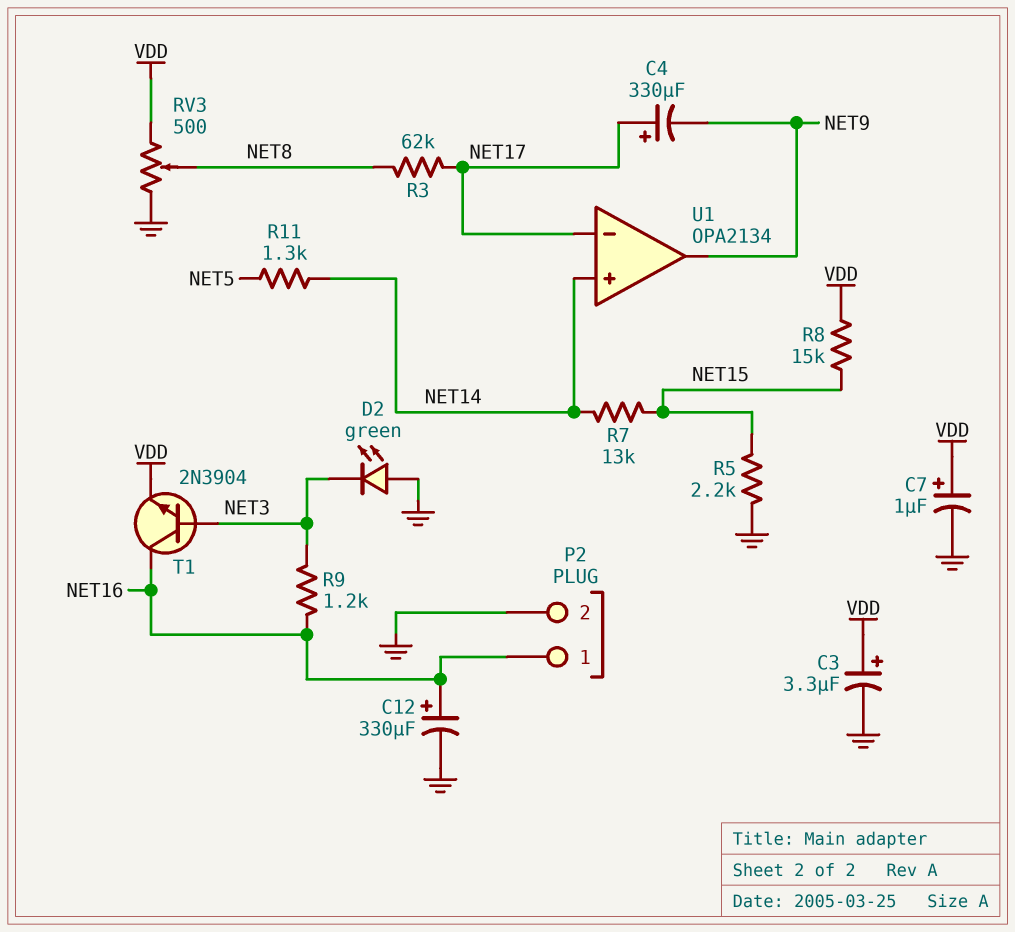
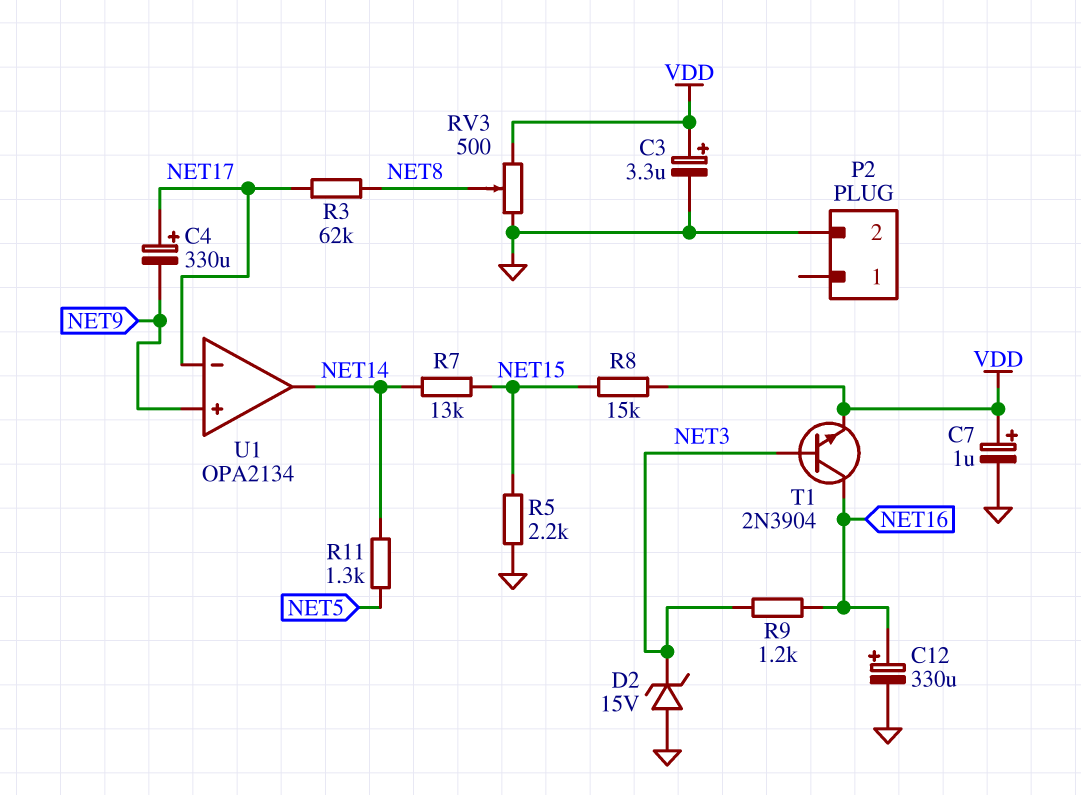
D2: LED green (A GND, K NET3) -> zener 15V (A GND, K NET3)
P2 pin 1: NET16 -> none
U1 pin in+: NET14 -> NET9
U1 pin out: NET9 -> NET14

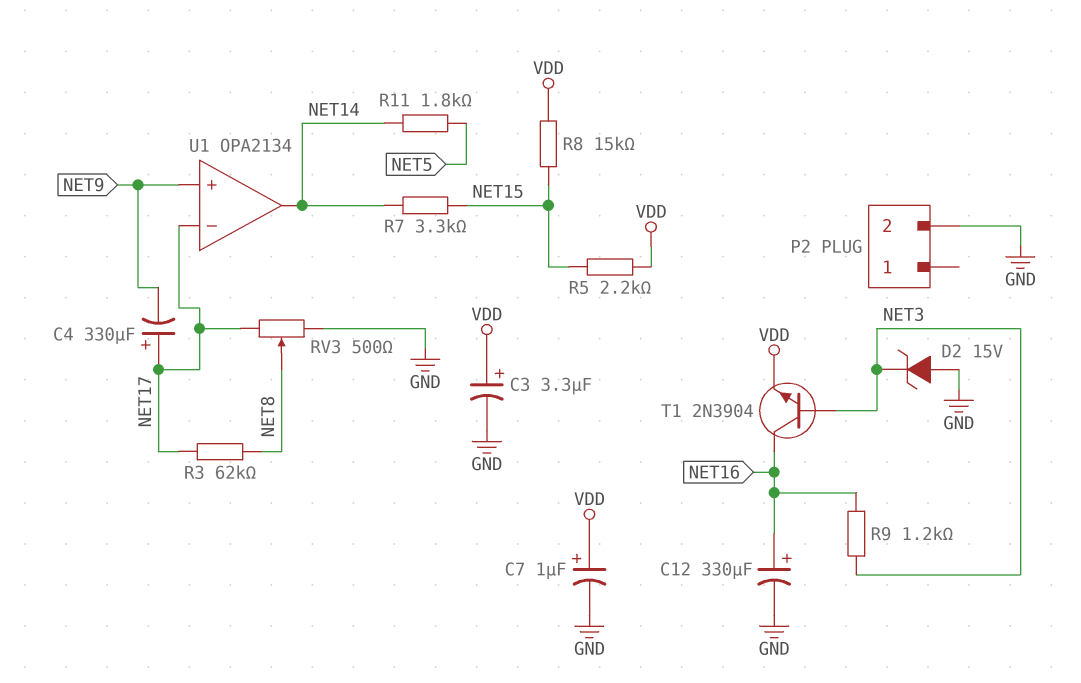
R5: 2.2k (GND, NET15) -> 2.2k (NET15, VDD)
R7: 13k (NET14, NET15) -> 3.3k (NET14, NET15)
R11: 1.3k (NET5, NET14) -> 1.8k (NET5, NET14)
RV3: 500 (GND, VDD, wiper NET8) -> 500 (GND, NET17, wiper NET8)

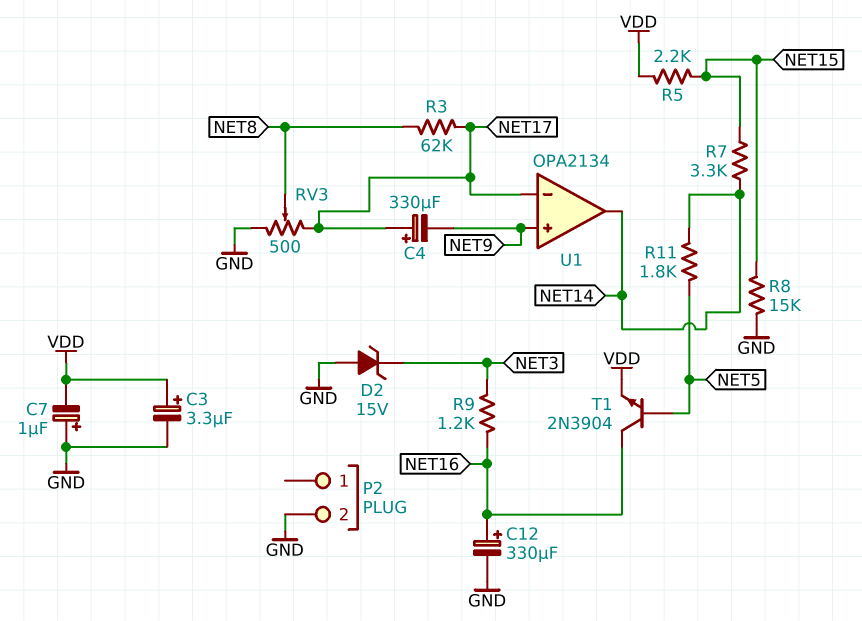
C7: 1uF (plus VDD, minus GND) -> 1uF (plus GND, minus VDD)
R8: 15k (NET15, VDD) -> 15k (GND, NET15)
T1: NPN 2N3904 (B NET3, C NET16, E VDD) -> NPN 2N3904 (B NET5, C NET16, E VDD)

